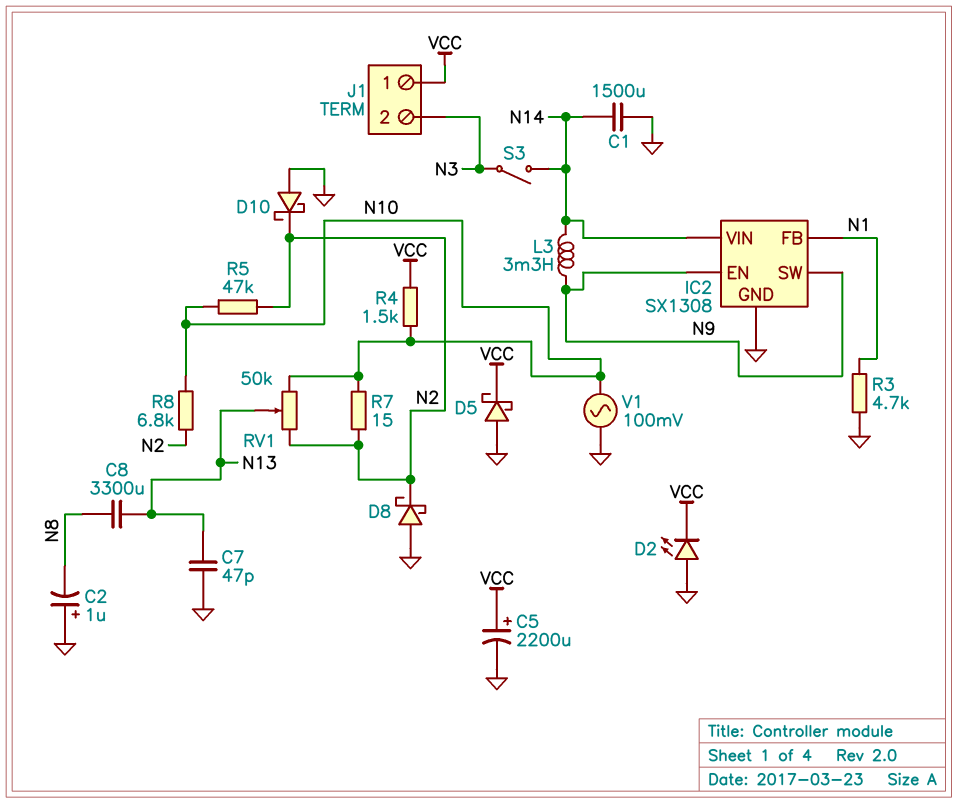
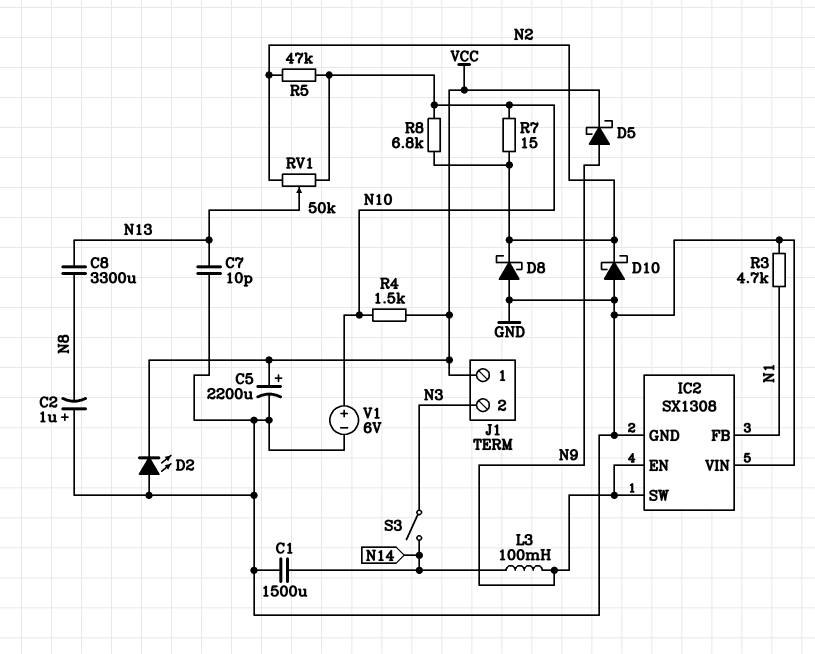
C7: 47pF (GND, N13) -> 10pF (GND, N13)
D5: schottky (A GND, K VCC) -> schottky (A N9, K VCC)
IC2 pin VIN: N14 -> GND
L3: 3.3mH (N9, N14) -> 100mH (N9, N14)
V1: AC 100mV (GND, N10) -> 6V (plus N10, minus GND)

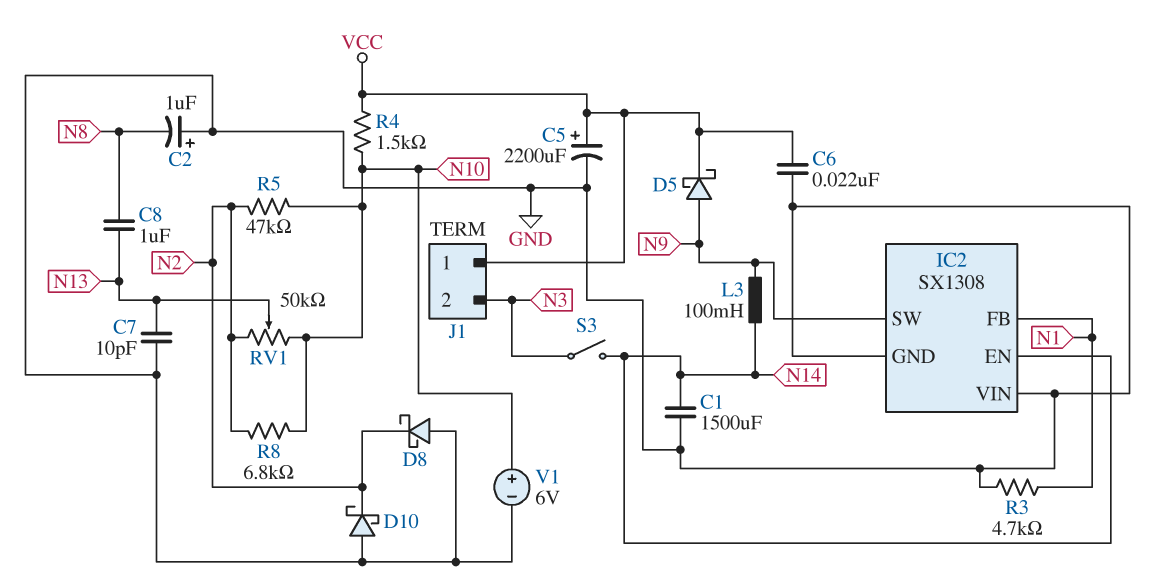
C6: none -> 22nF (GND, VCC)
C8: 3300uF (N8, N13) -> 1uF (N8, N13)
D2: LED (A GND, K VCC) -> none
IC2 pin EN: N9 -> N14
R7: 15 (N2, N10) -> none

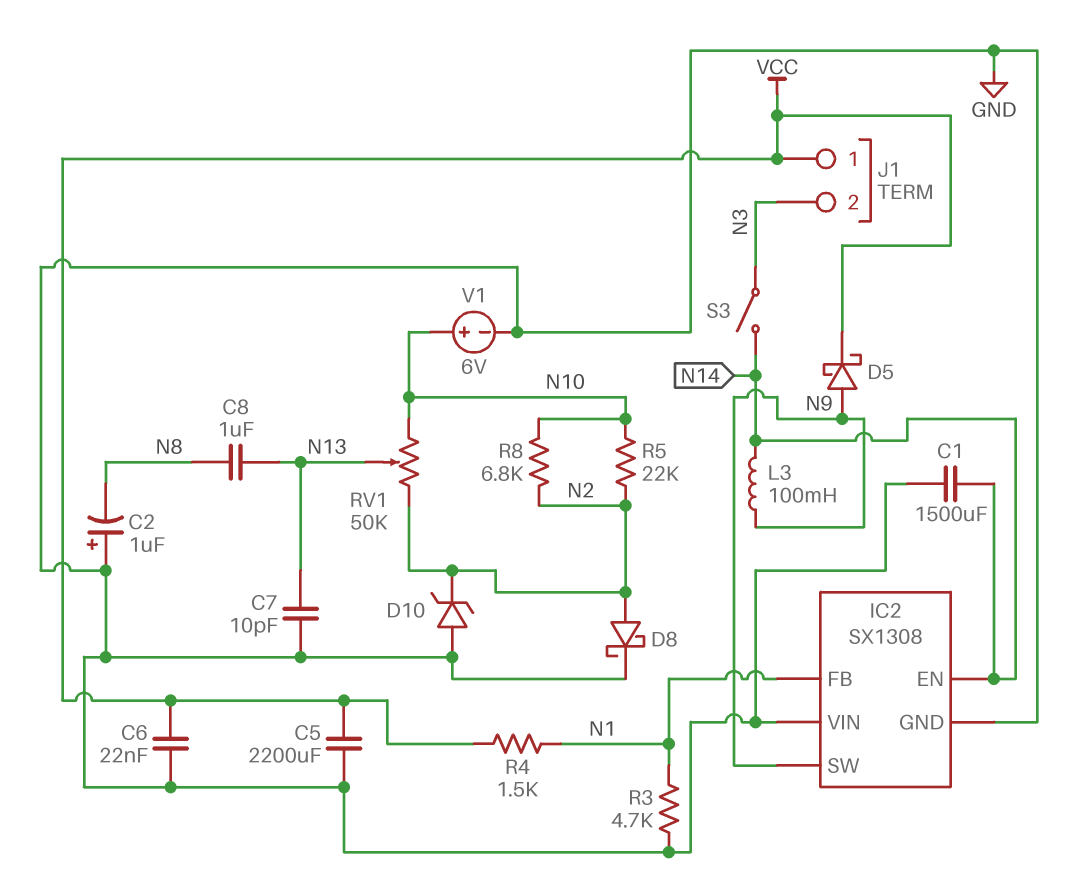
C5: 2200uF (plus VCC, minus GND) -> 2200uF (GND, VCC)
D8: schottky (A GND, K N2) -> schottky (A N2, K GND)
D10: schottky (A GND, K N2) -> zener (A GND, K N2)
R4: 1.5k (N10, VCC) -> 1.5k (N1, VCC)
R5: 47k (N2, N10) -> 22k (N2, N10)

